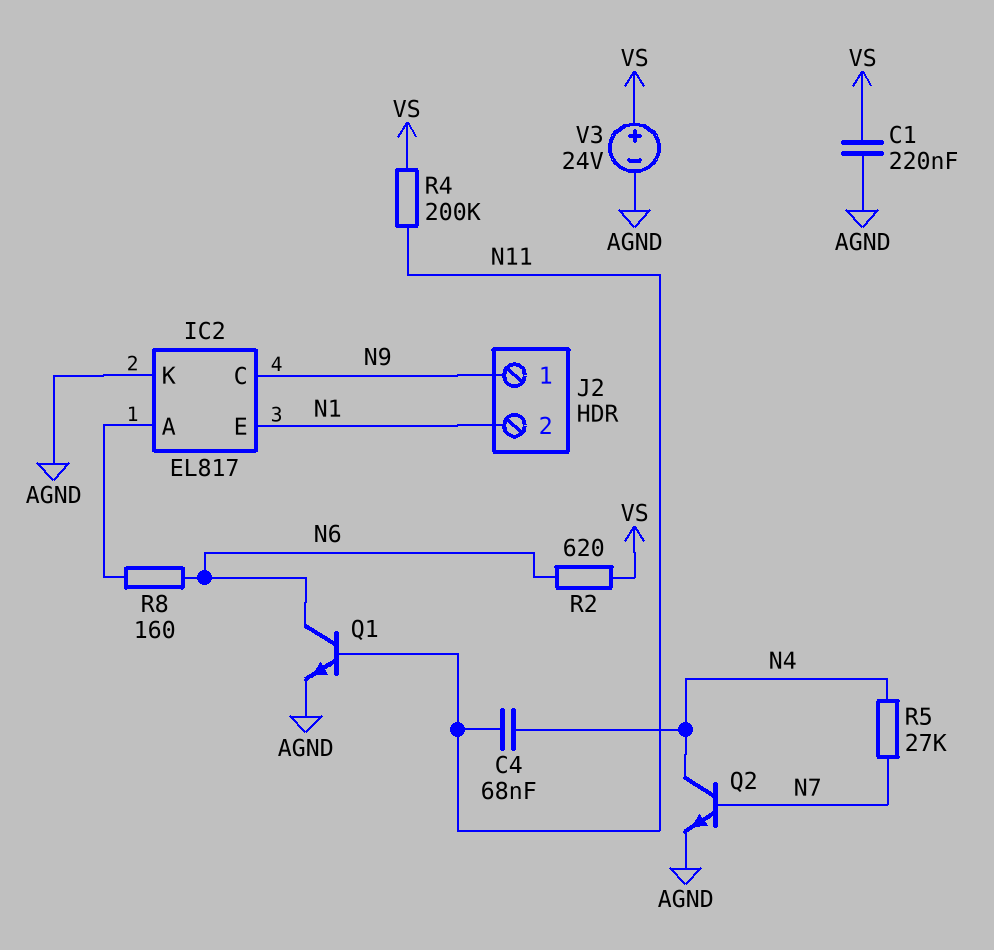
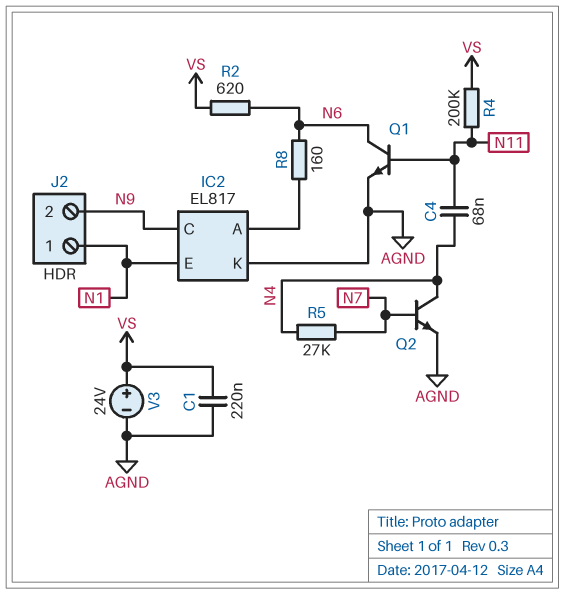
J2 pin 1: N9 -> N1
J2 pin 2: N1 -> N9

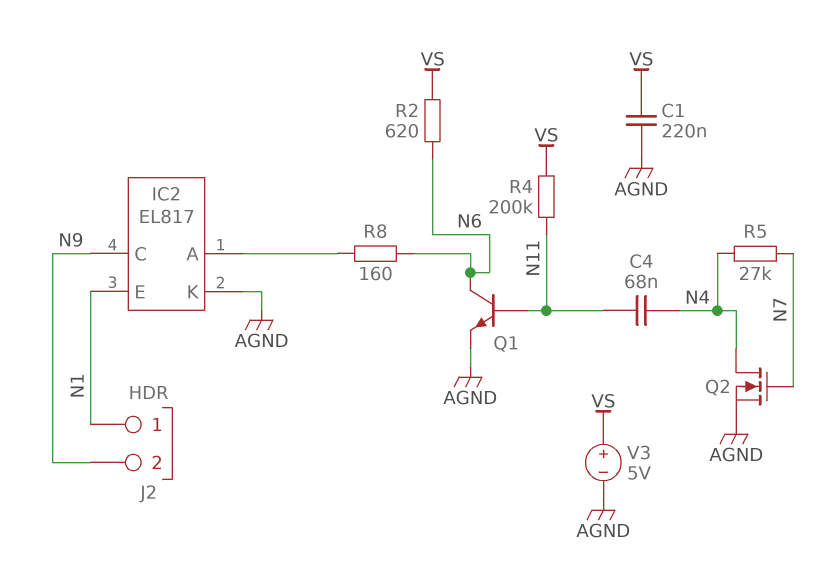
Q2: NPN (B N7, C N4, E AGND) -> NMOS (G N7, D N4, S AGND)
V3: 24V (plus VS, minus AGND) -> 5V (plus VS, minus AGND)

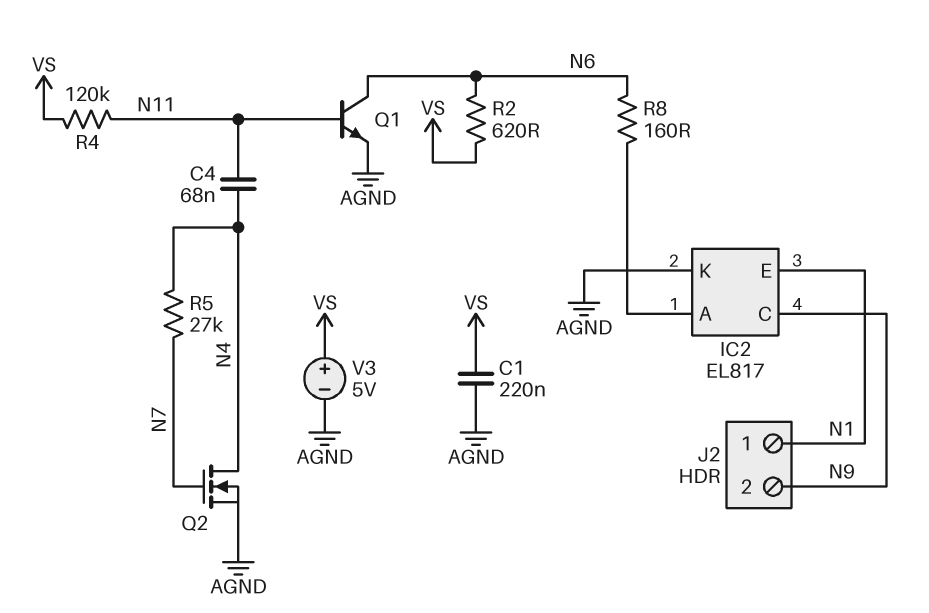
R4: 200k (N11, VS) -> 120k (N11, VS)

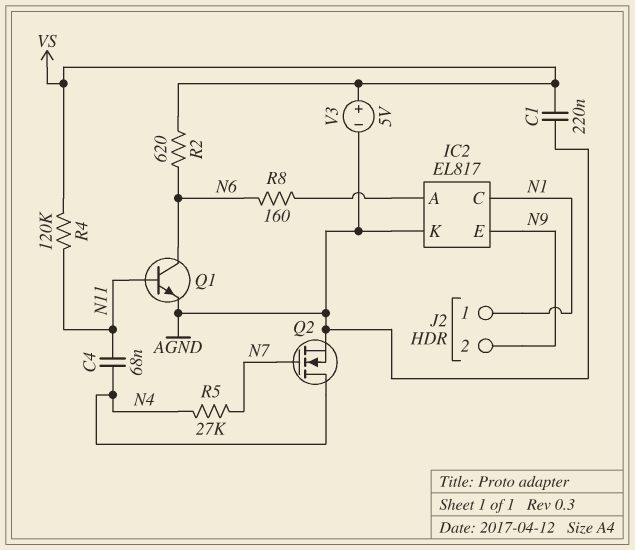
IC2 pin C: N9 -> N1
IC2 pin E: N1 -> N9

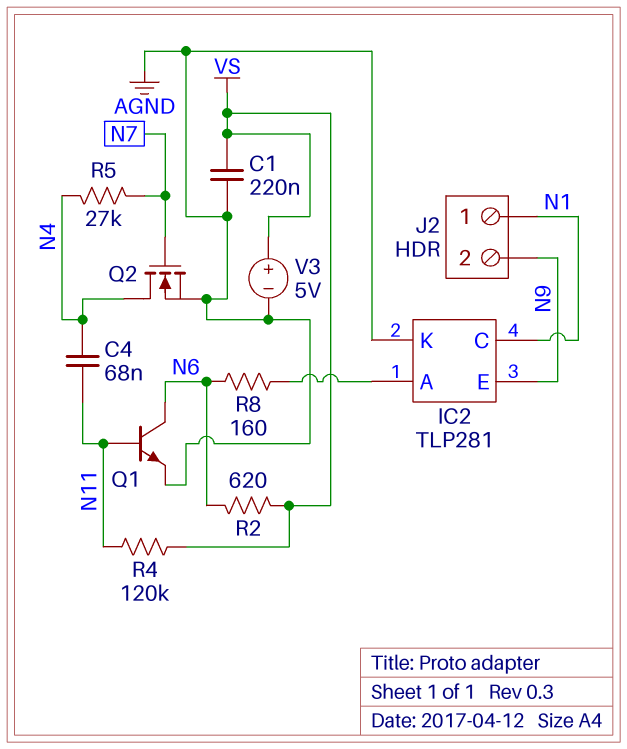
IC2: EL817 -> TLP281

